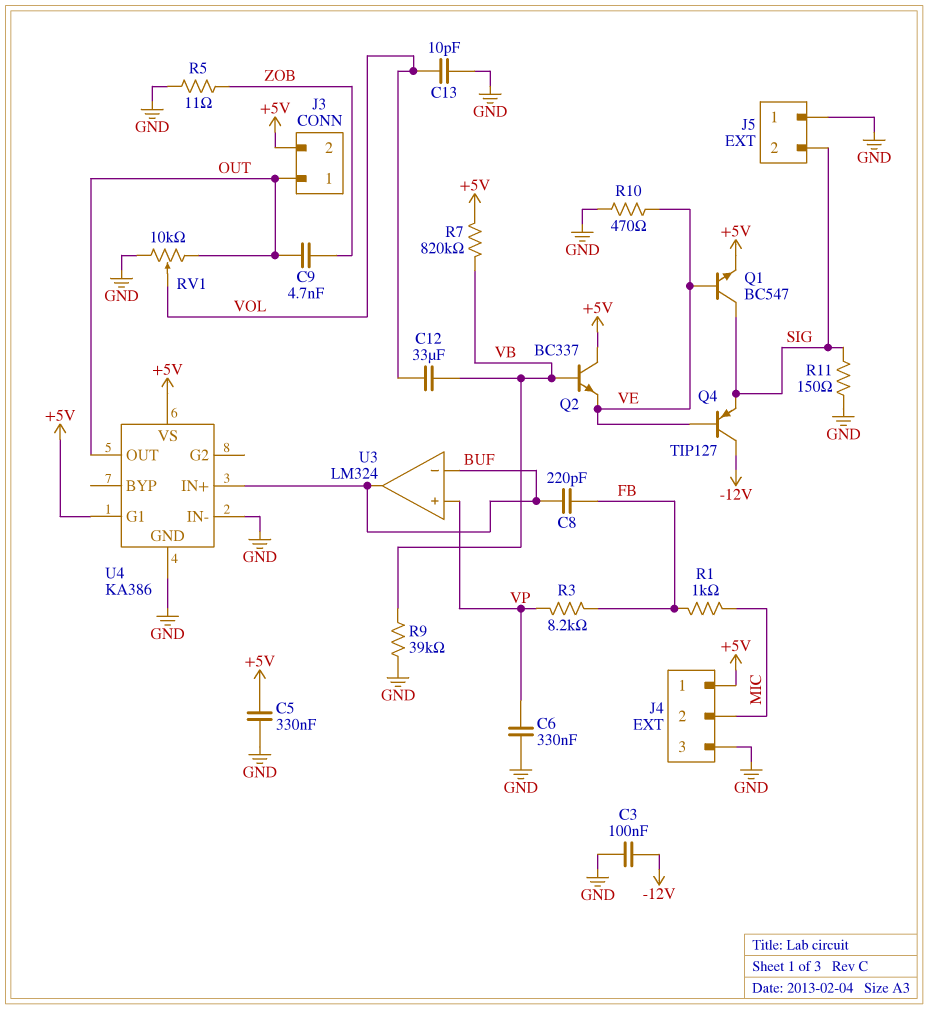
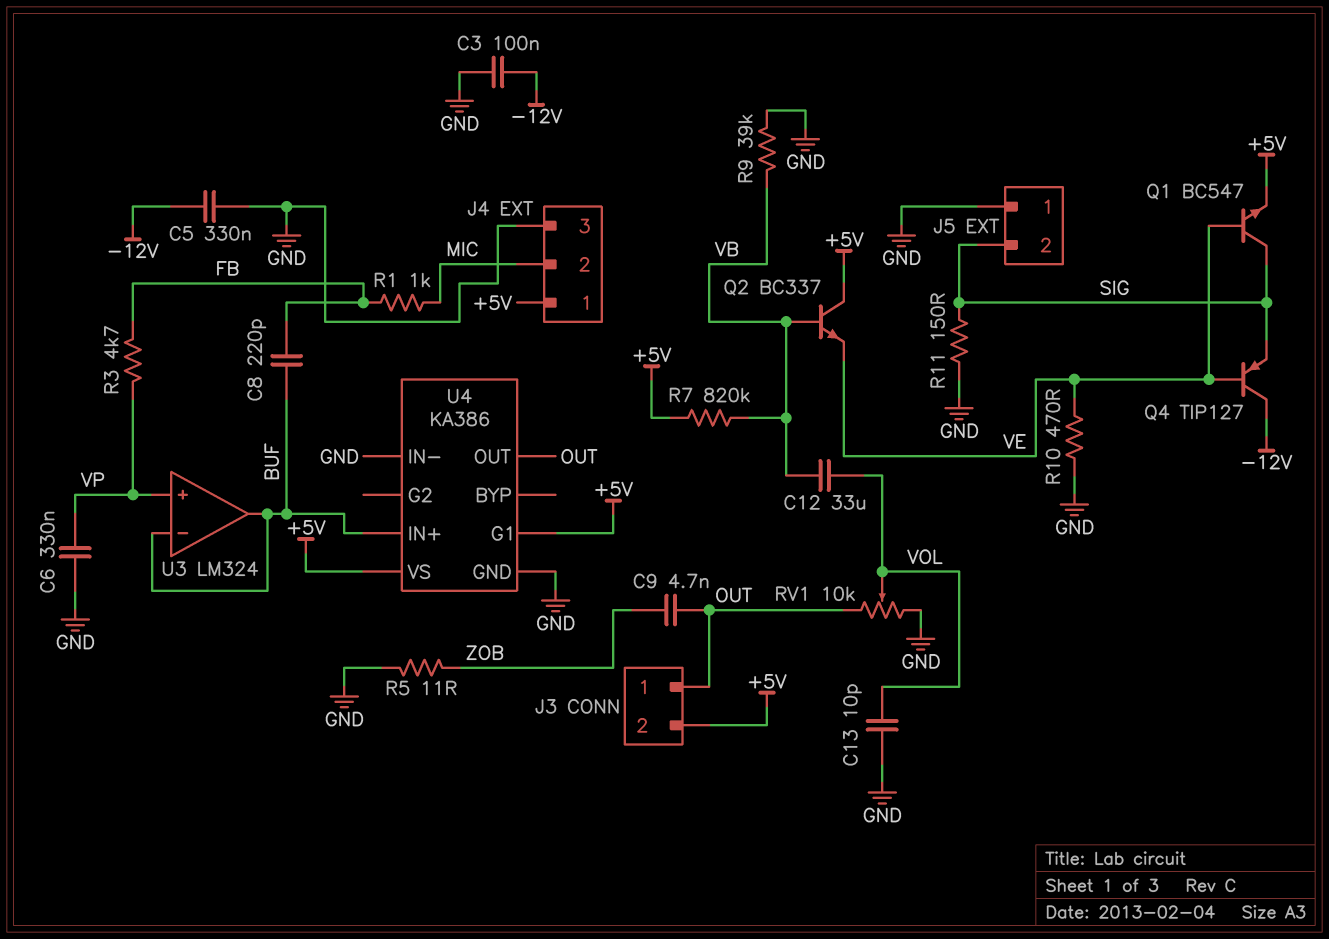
C5: 330nF (+5V, GND) -> 330nF (-12V, GND)
R3: 8.2k (FB, VP) -> 4.7k (FB, VP)

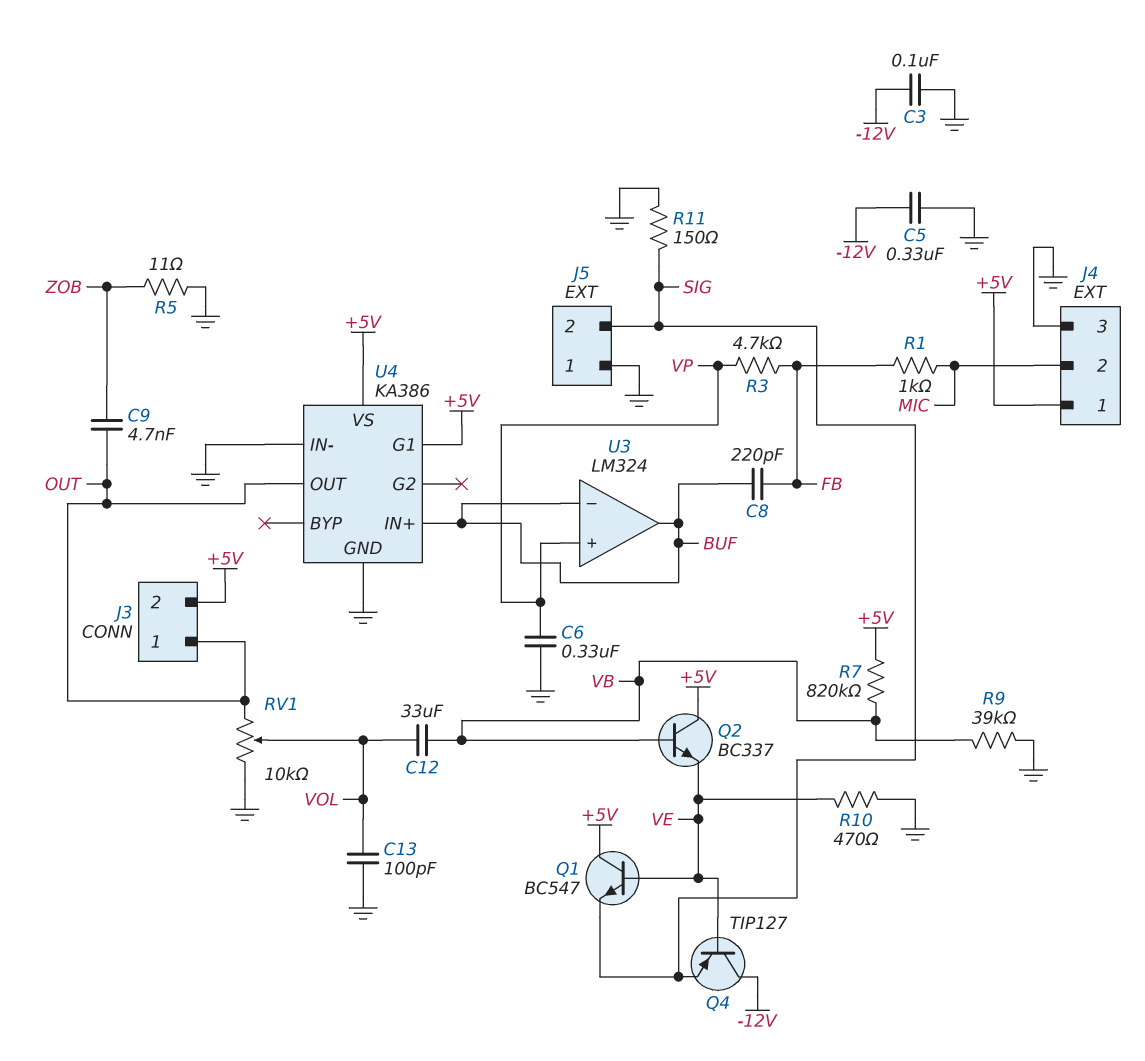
C13: 10pF (GND, VOL) -> 100pF (GND, VOL)
Q1: NPN BC547 (B VE, C SIG, E +5V) -> NPN BC547 (B VE, C +5V, E SIG)

